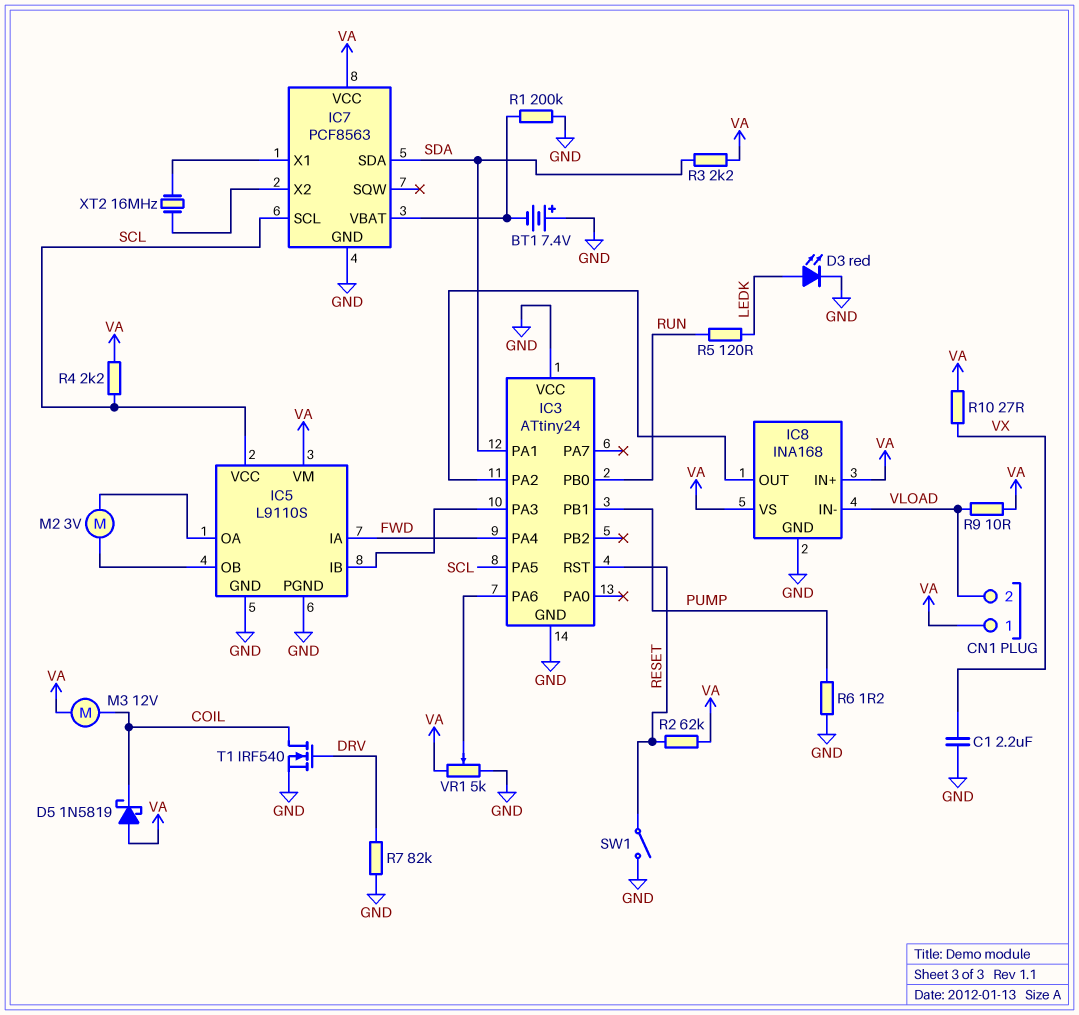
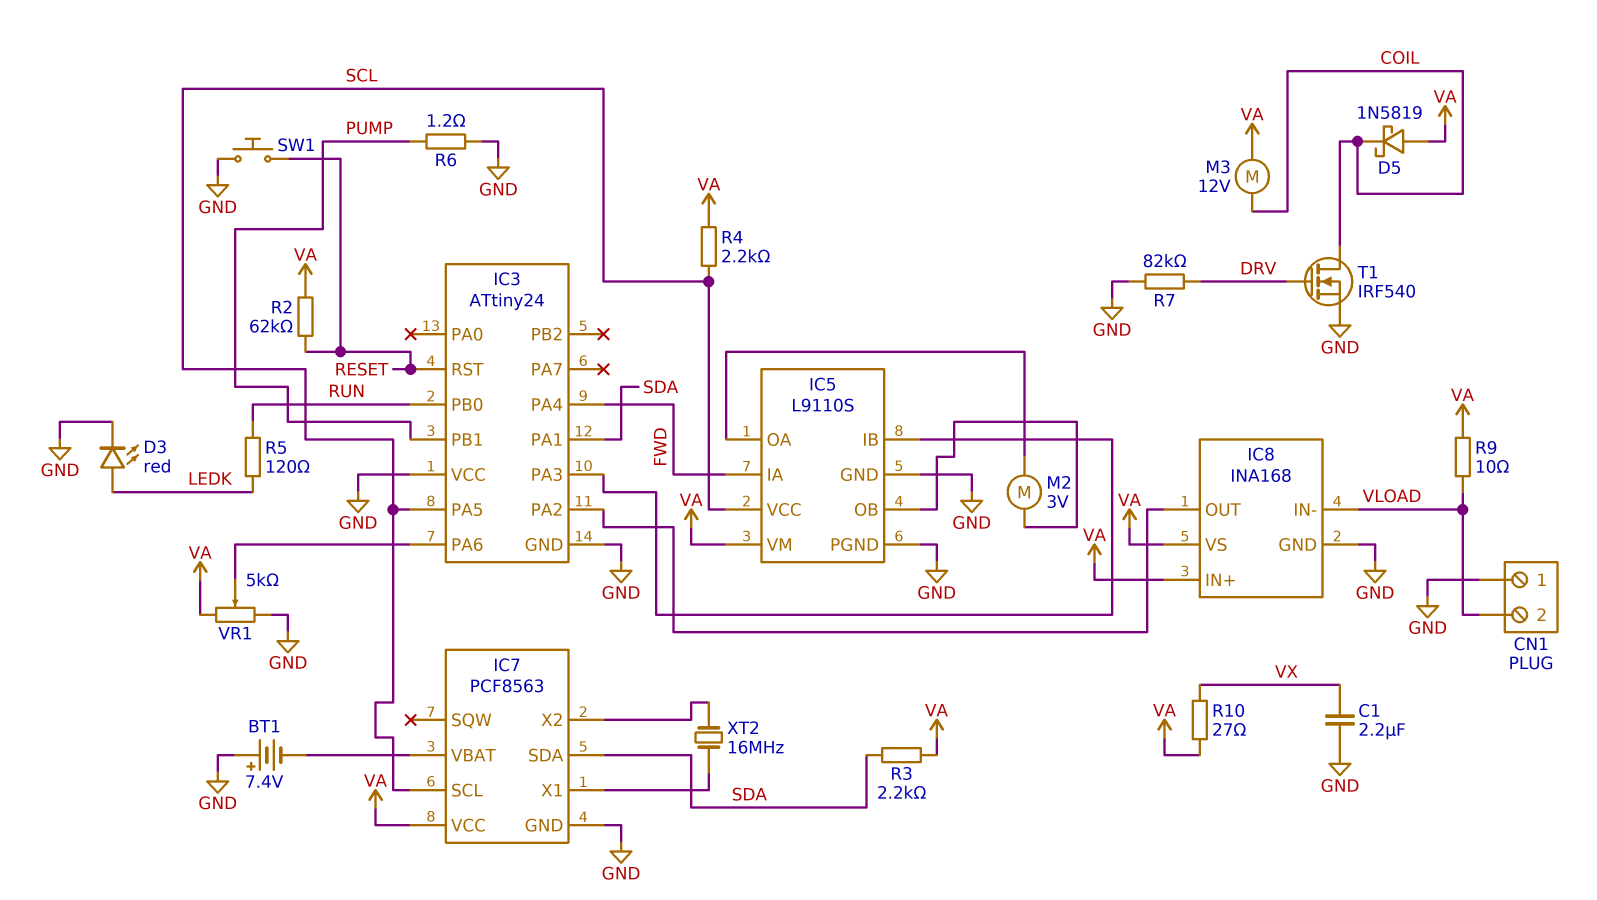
CN1 pin 1: VA -> GND
R1: 200k (GND, IC7/VBAT) -> none
SW1: switch (GND, RESET) -> button (GND, RESET)

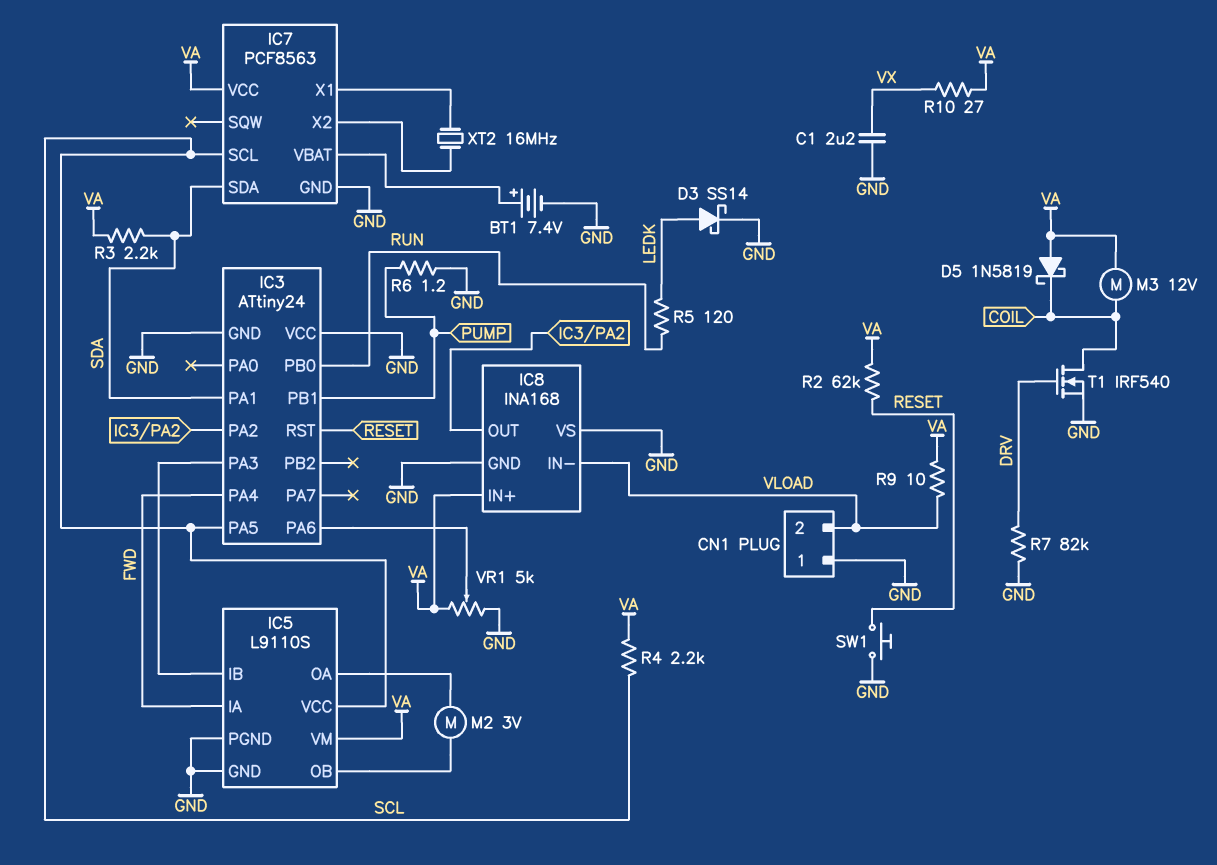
BT1: 7.4V (plus GND, minus IC7/VBAT) -> 7.4V (plus IC7/VBAT, minus GND)
D3: LED red (A LEDK, K GND) -> schottky SS14 (A LEDK, K GND)
IC8 pin VS: VA -> GND

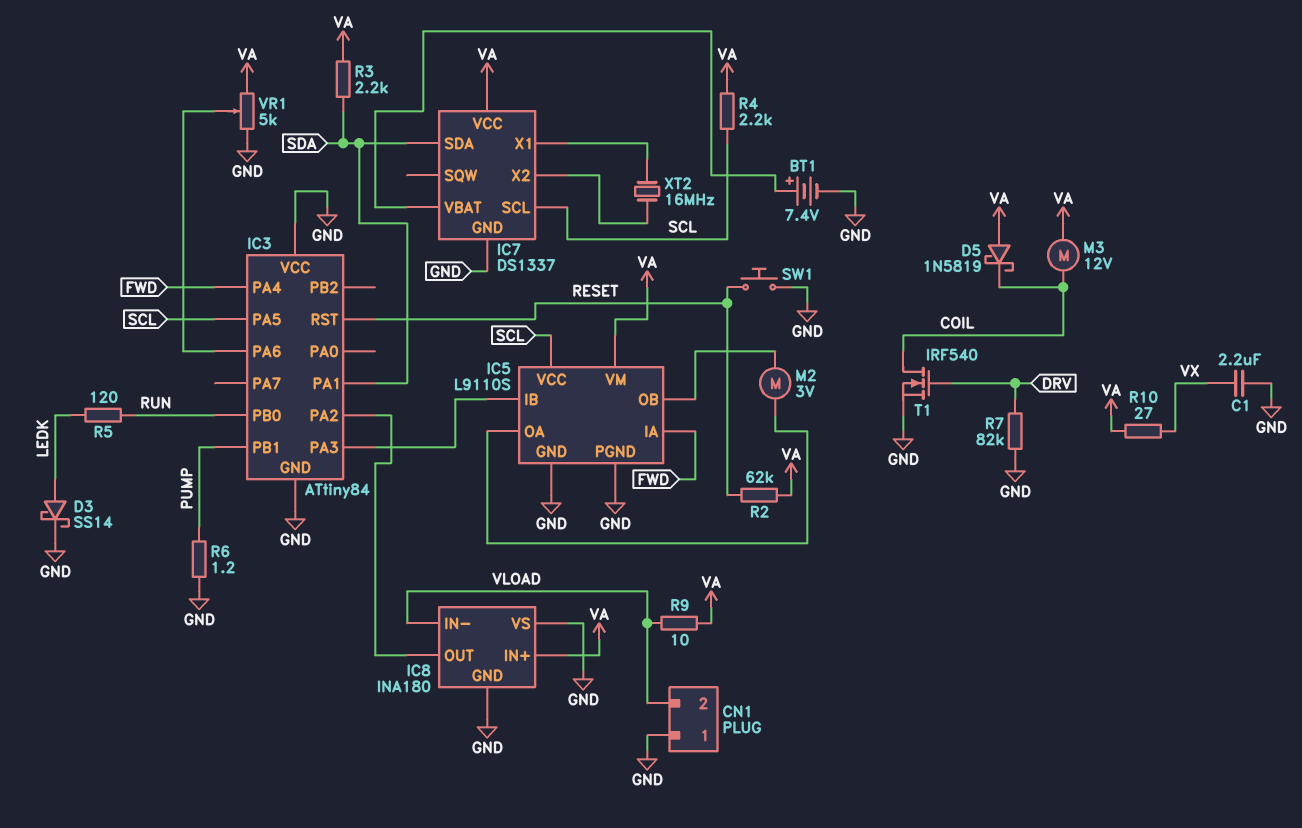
IC3: ATtiny24 -> ATtiny84
IC7: PCF8563 -> DS1337
IC8: INA168 -> INA180

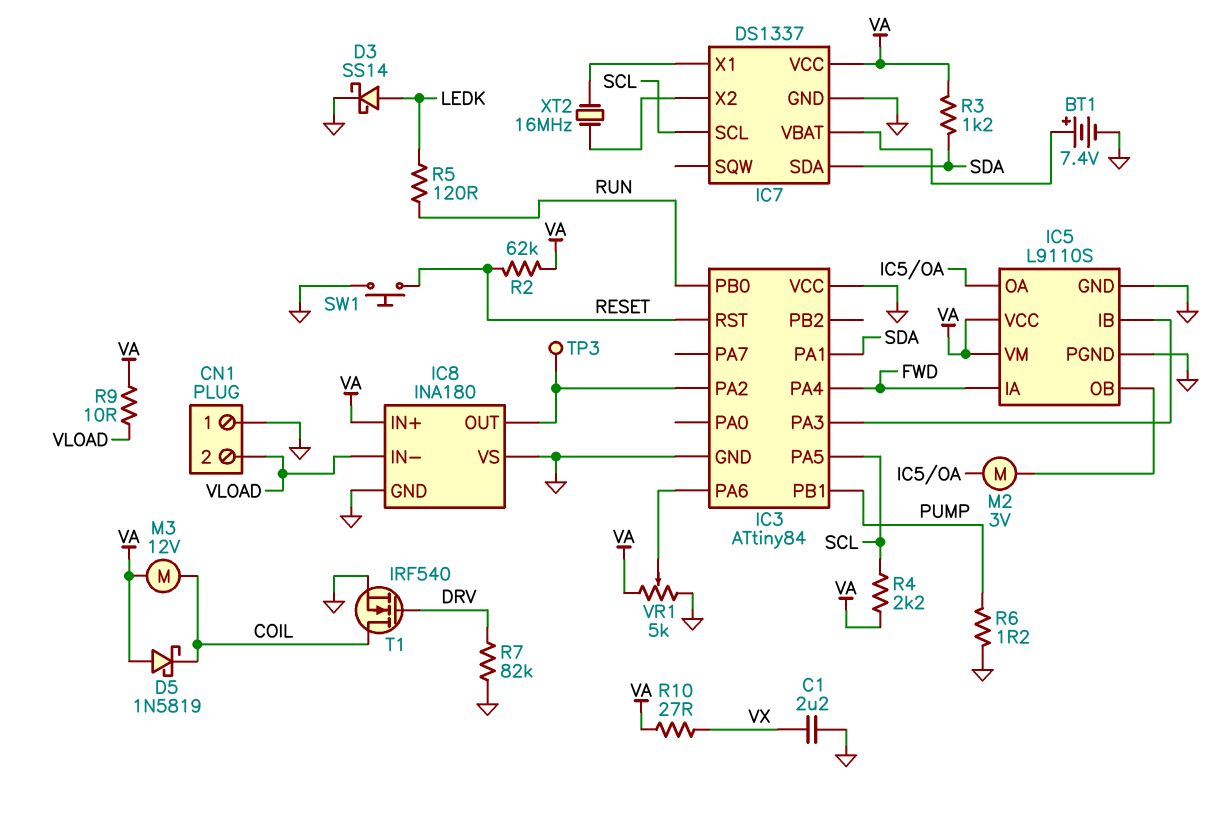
IC5 pin VCC: SCL -> VA
R3: 2.2k (SDA, VA) -> 1.2k (SDA, VA)
TP3: none -> test point (IC3/PA2)

